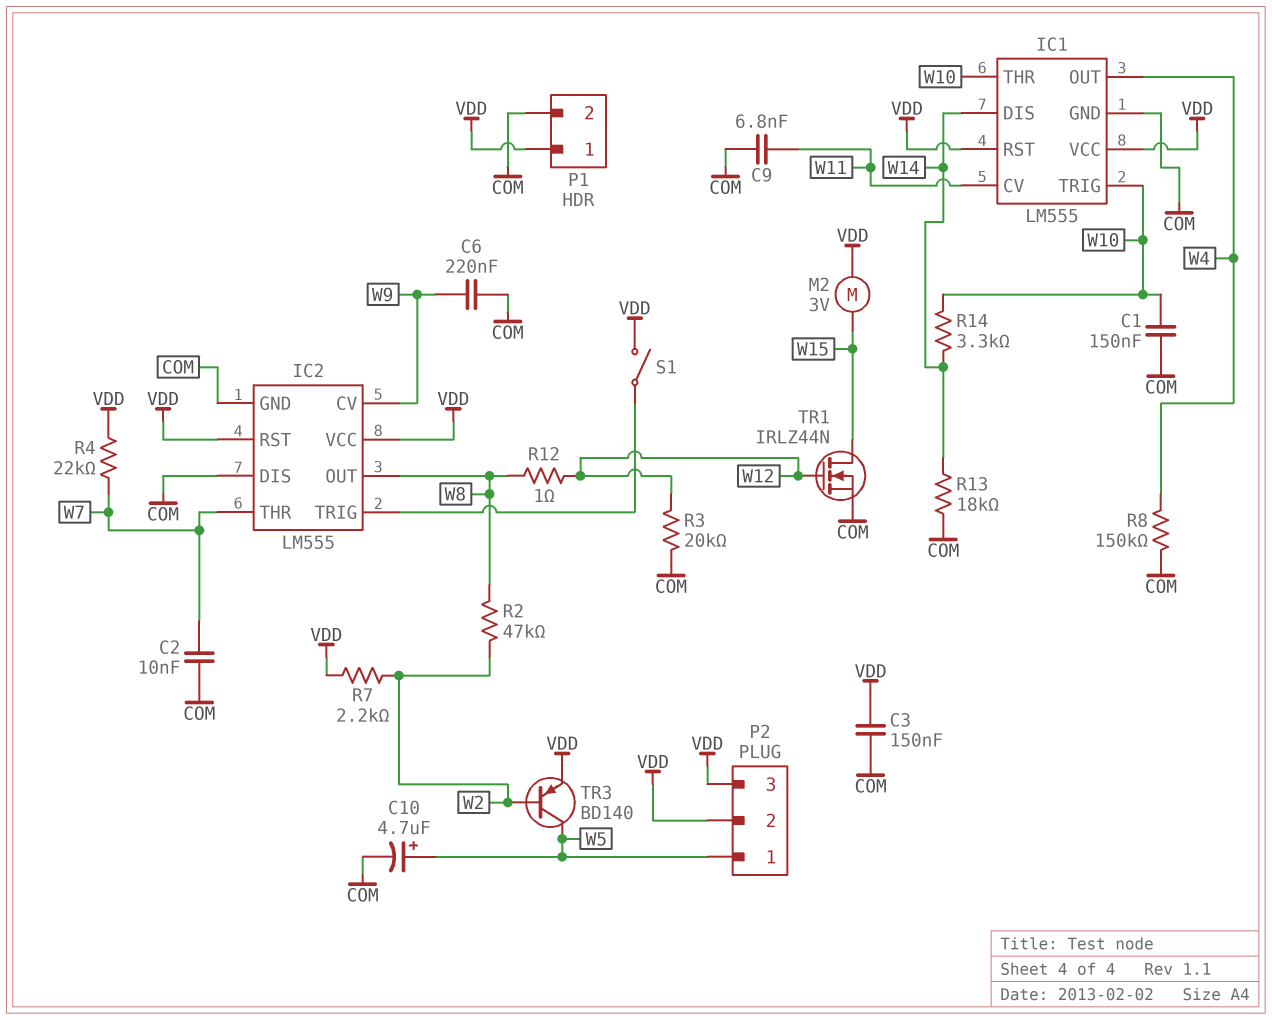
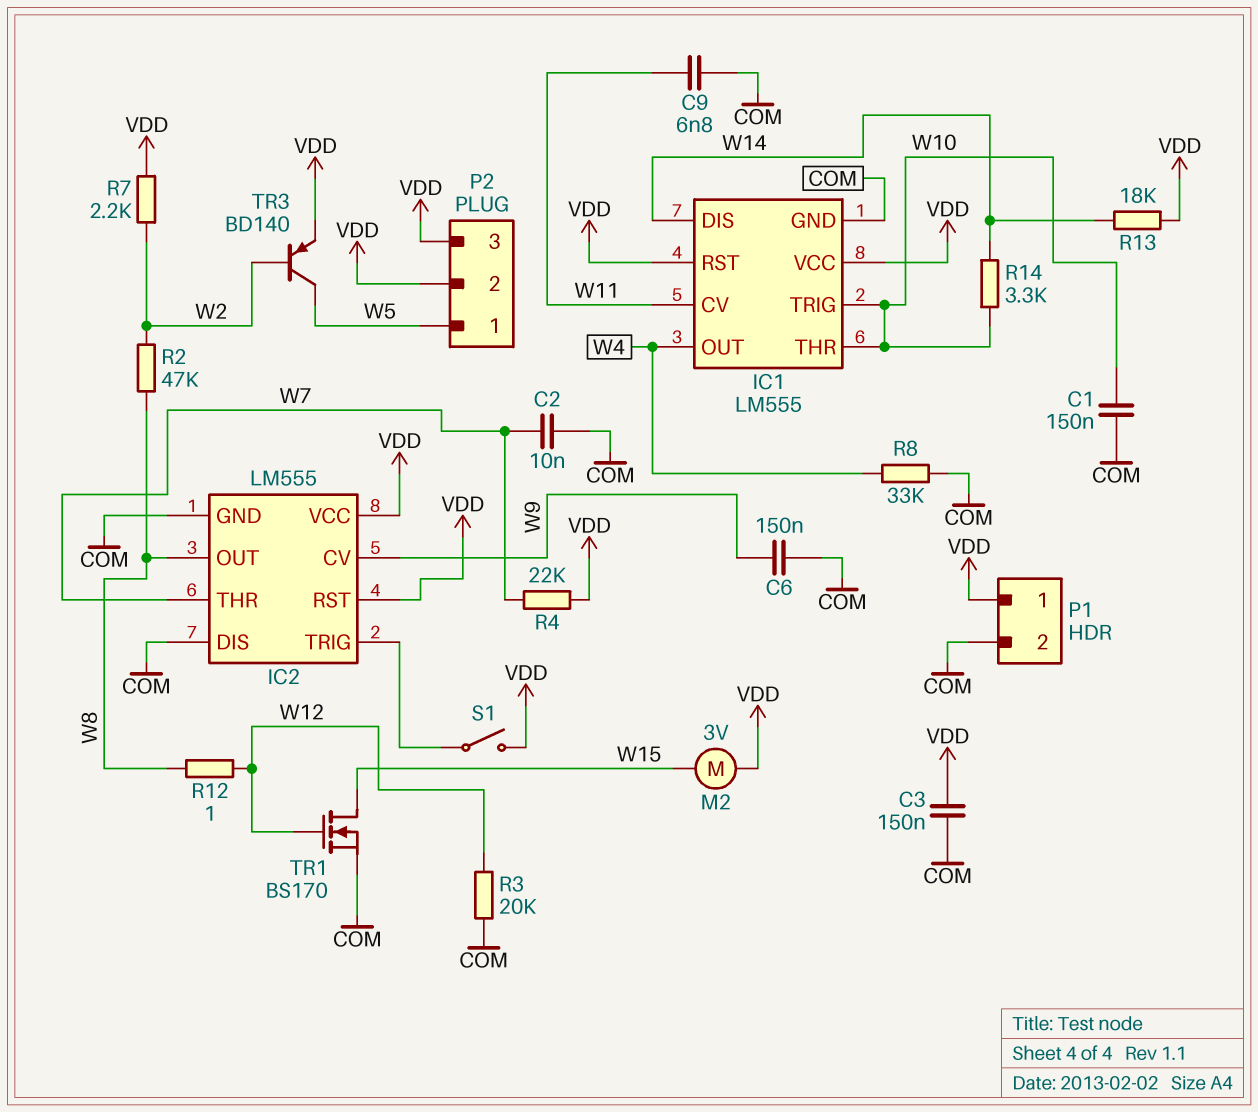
C6: 220nF (COM, W9) -> 150nF (COM, W9)
C10: 4.7uF (plus W5, minus COM) -> none
R8: 150k (COM, W4) -> 33k (COM, W4)
R13: 18k (COM, W14) -> 18k (VDD, W14)
TR1: NMOS IRLZ44N (G W12, D W15, S COM) -> NMOS BS170 (G W12, D W15, S COM)

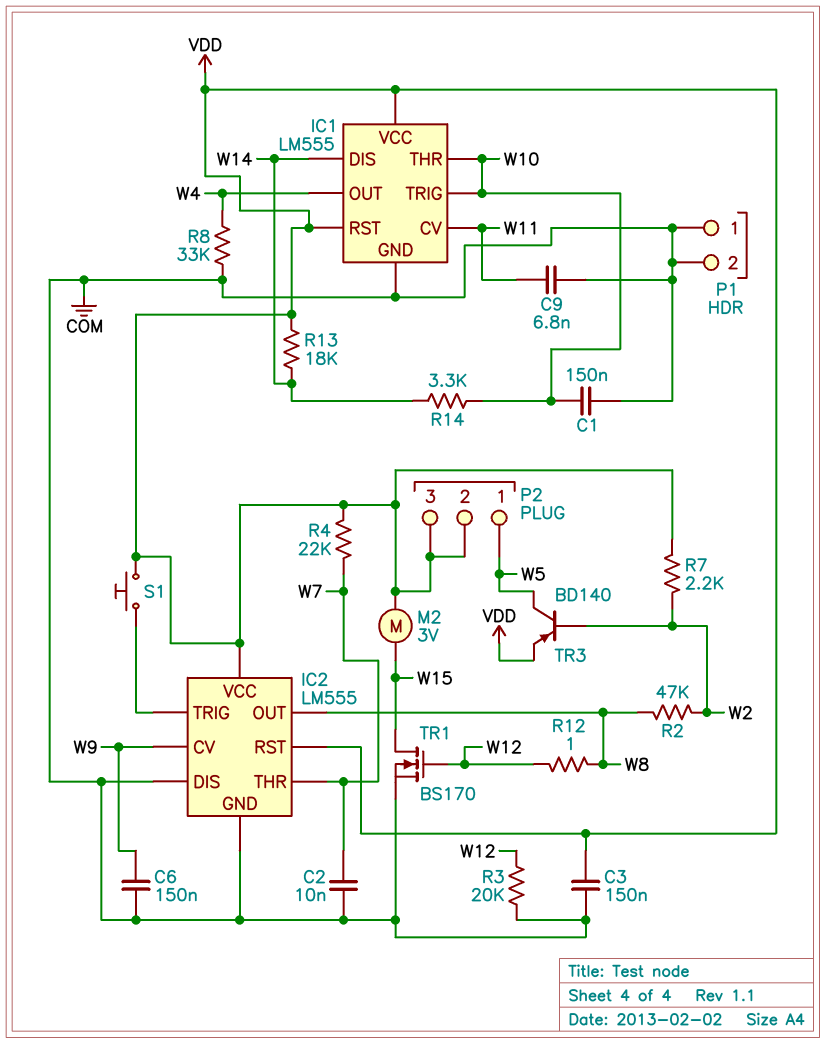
P1 pin 1: VDD -> COM
S1: switch (IC2/TRIG, VDD) -> button (IC2/TRIG, VDD)

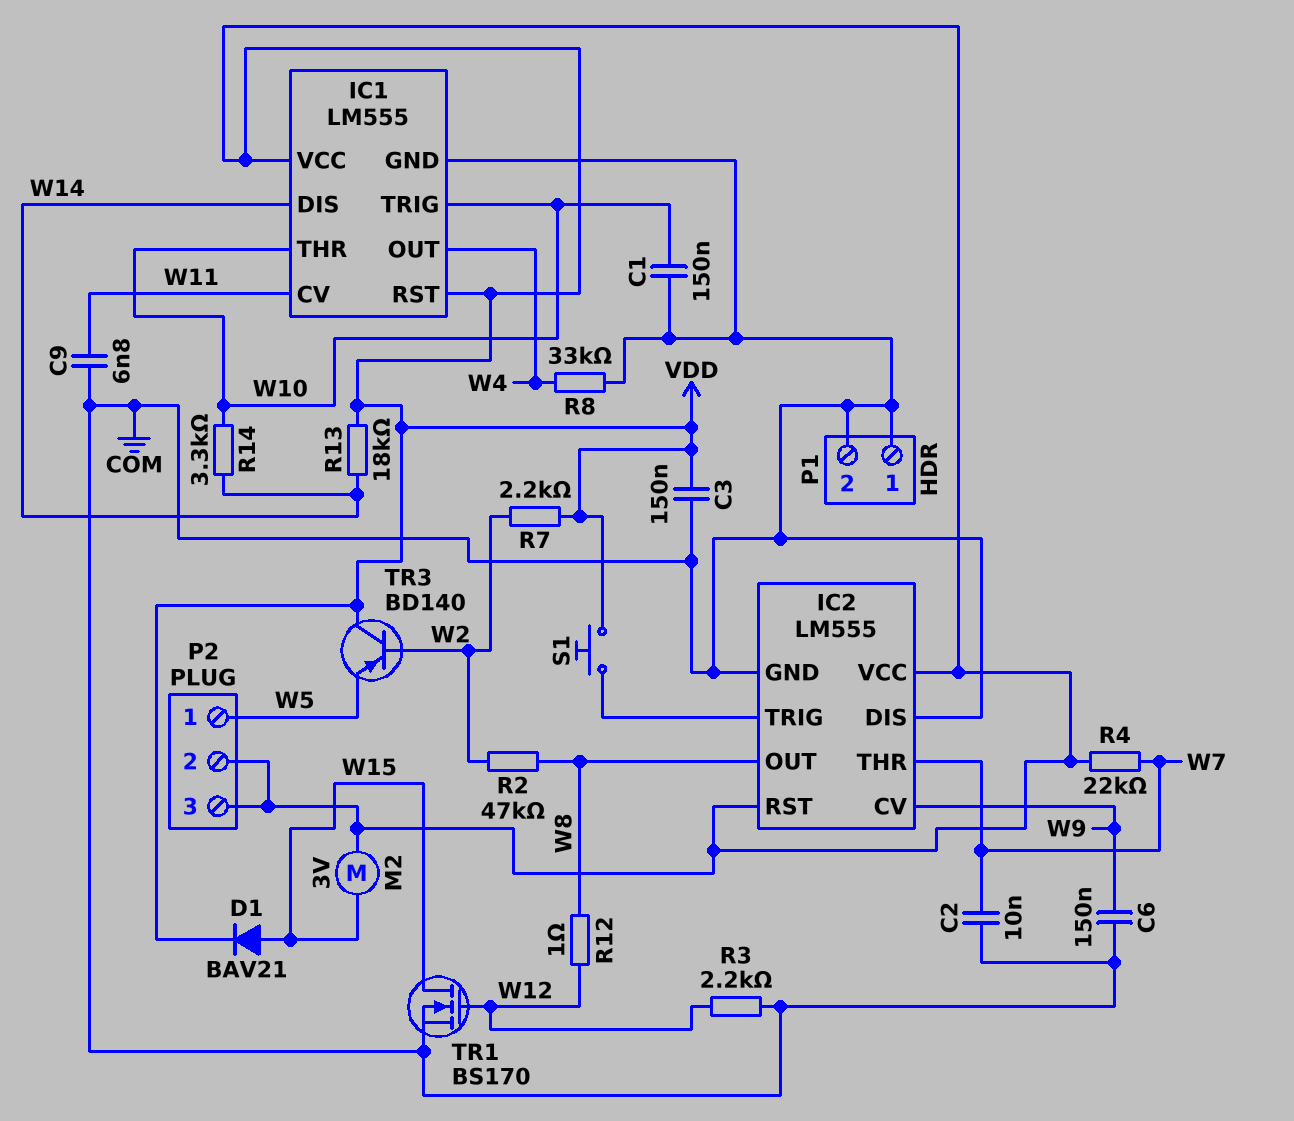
D1: none -> diode BAV21 (A W15, K VDD)
R3: 20k (COM, W12) -> 2.2k (COM, W12)
TR3: PNP BD140 (B W2, C W5, E VDD) -> PNP BD140 (B W2, C VDD, E W5)

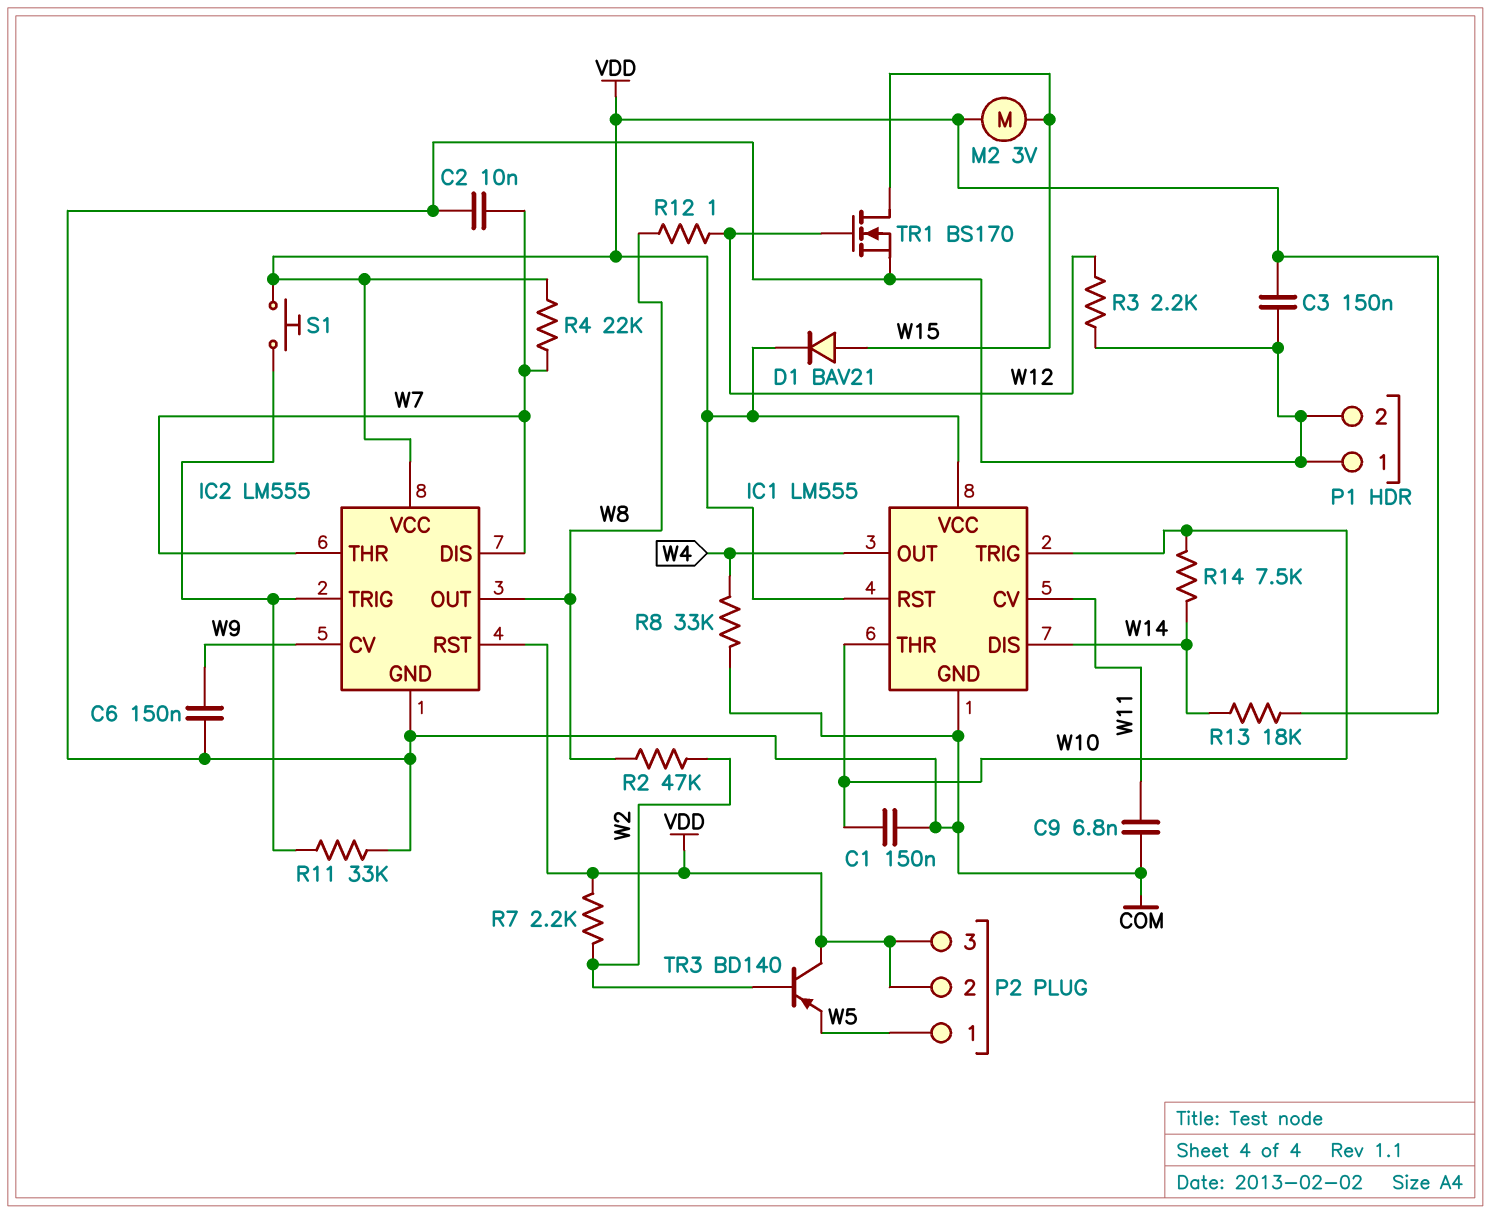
IC2 pin DIS: COM -> W7
R11: none -> 33k (COM, IC2/TRIG)
R14: 3.3k (W10, W14) -> 7.5k (W10, W14)

